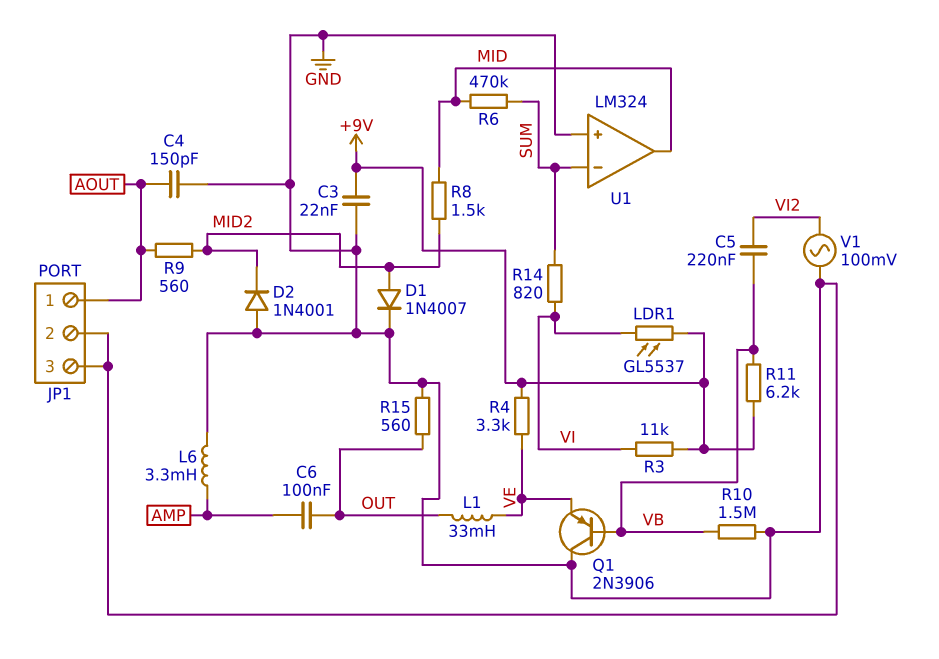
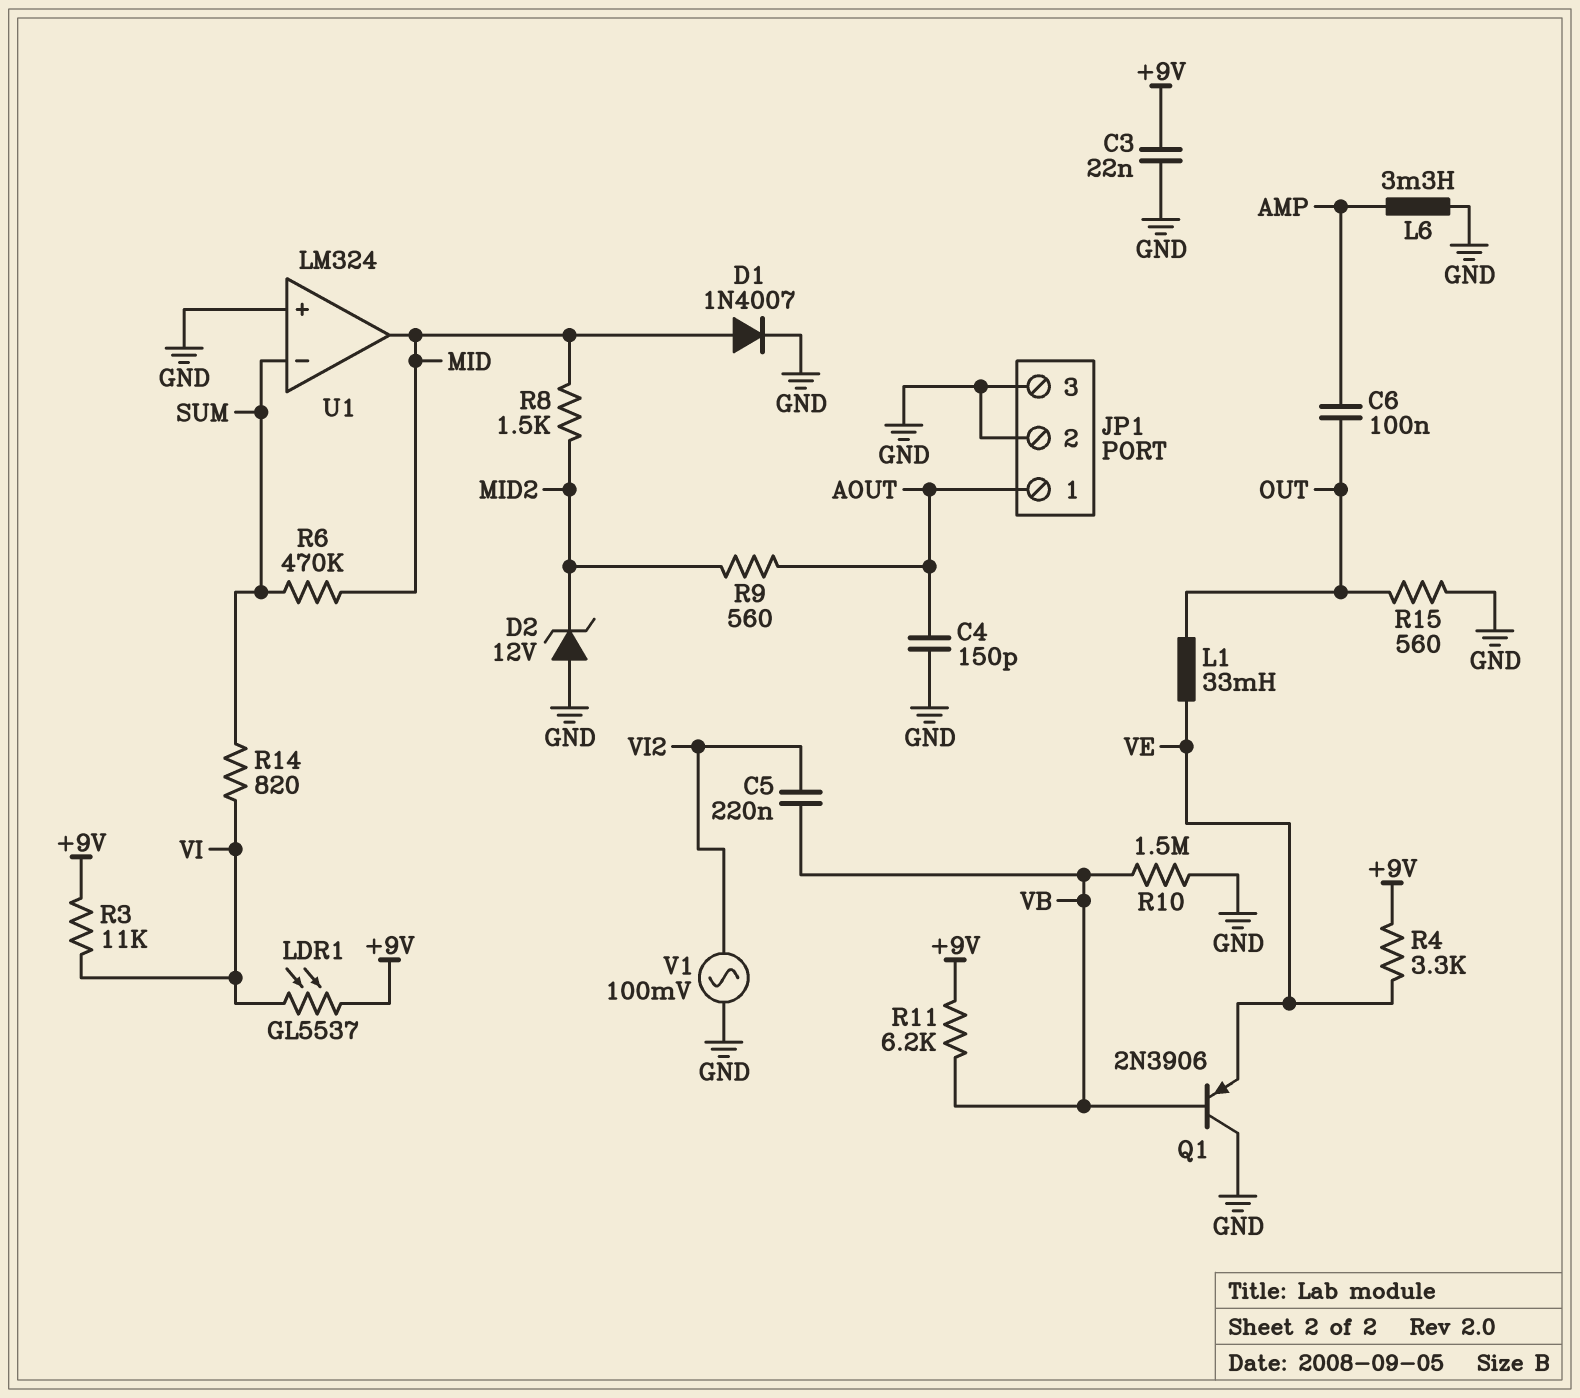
D1: diode 1N4007 (A MID2, K GND) -> diode 1N4007 (A MID, K GND)
D2: diode 1N4001 (A GND, K MID2) -> zener 12V (A GND, K MID2)

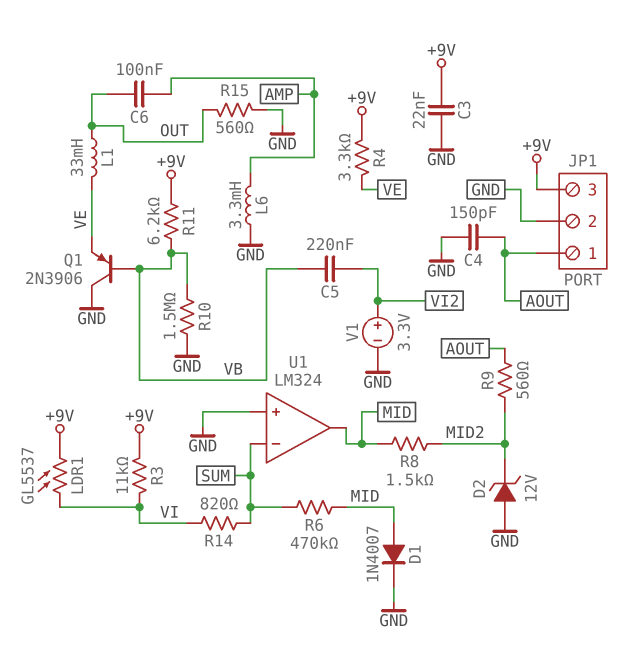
JP1 pin 3: GND -> +9V
V1: AC 100mV (GND, VI2) -> 3.3V (plus VI2, minus GND)

